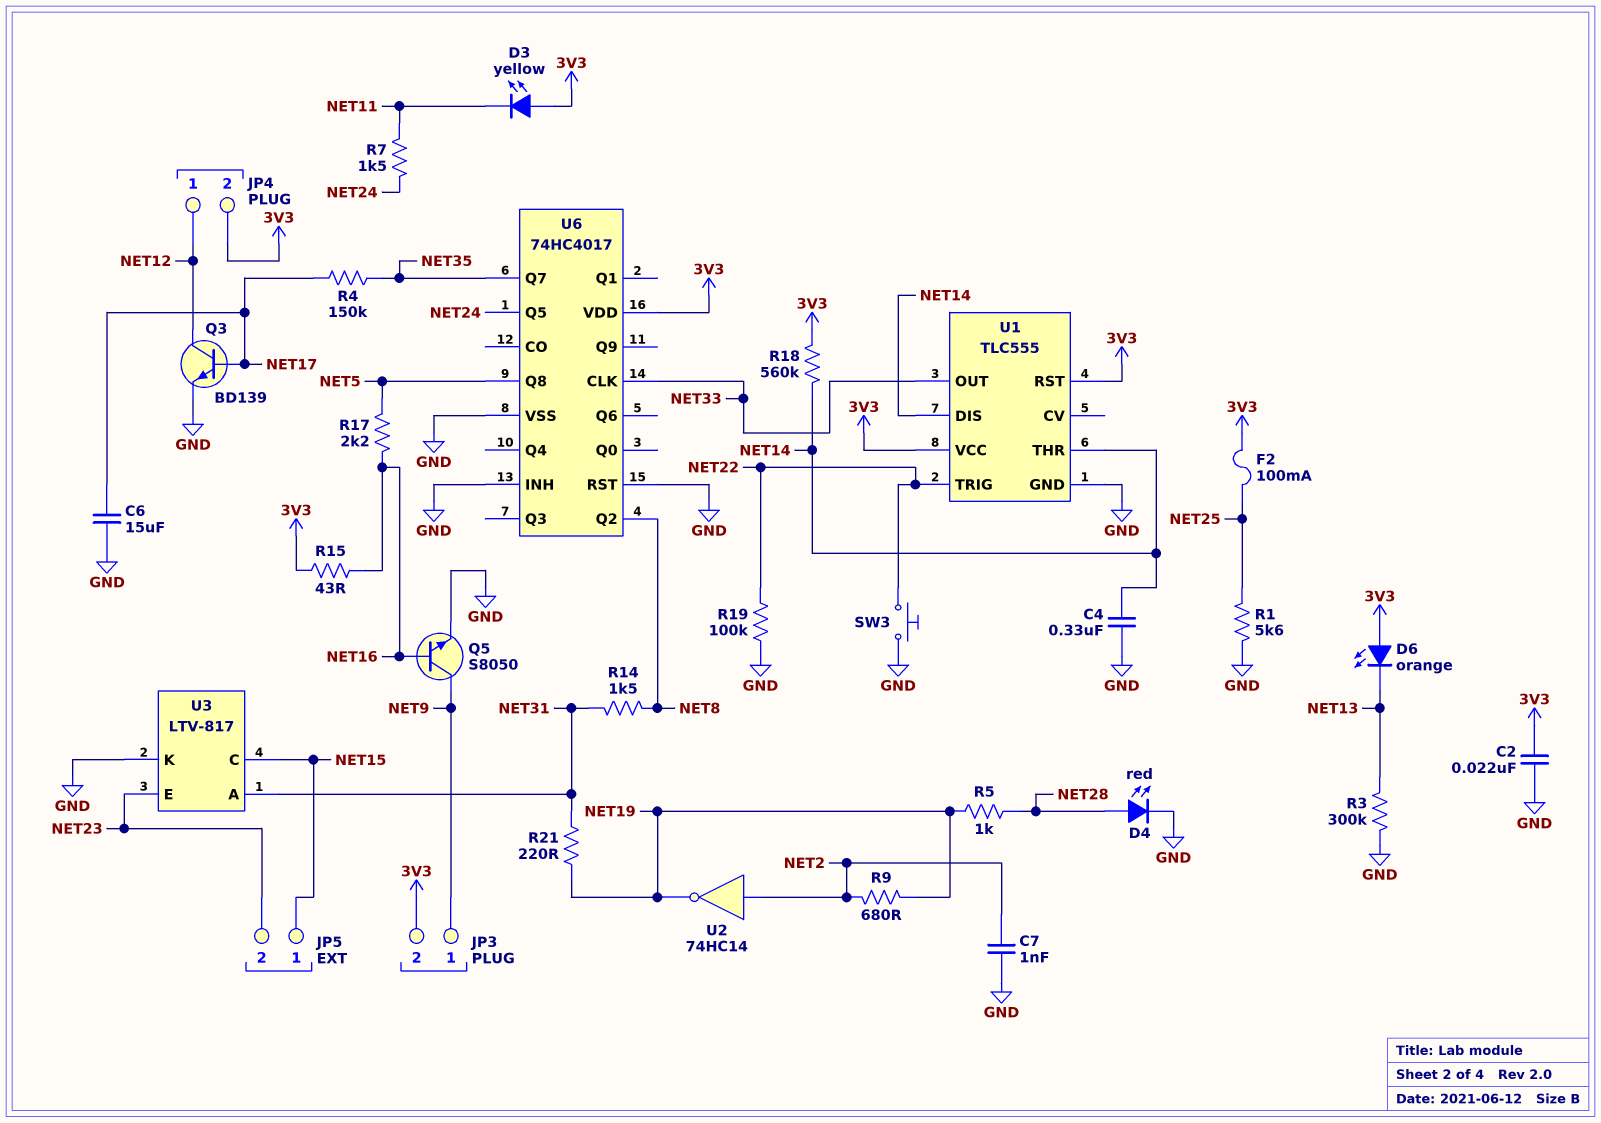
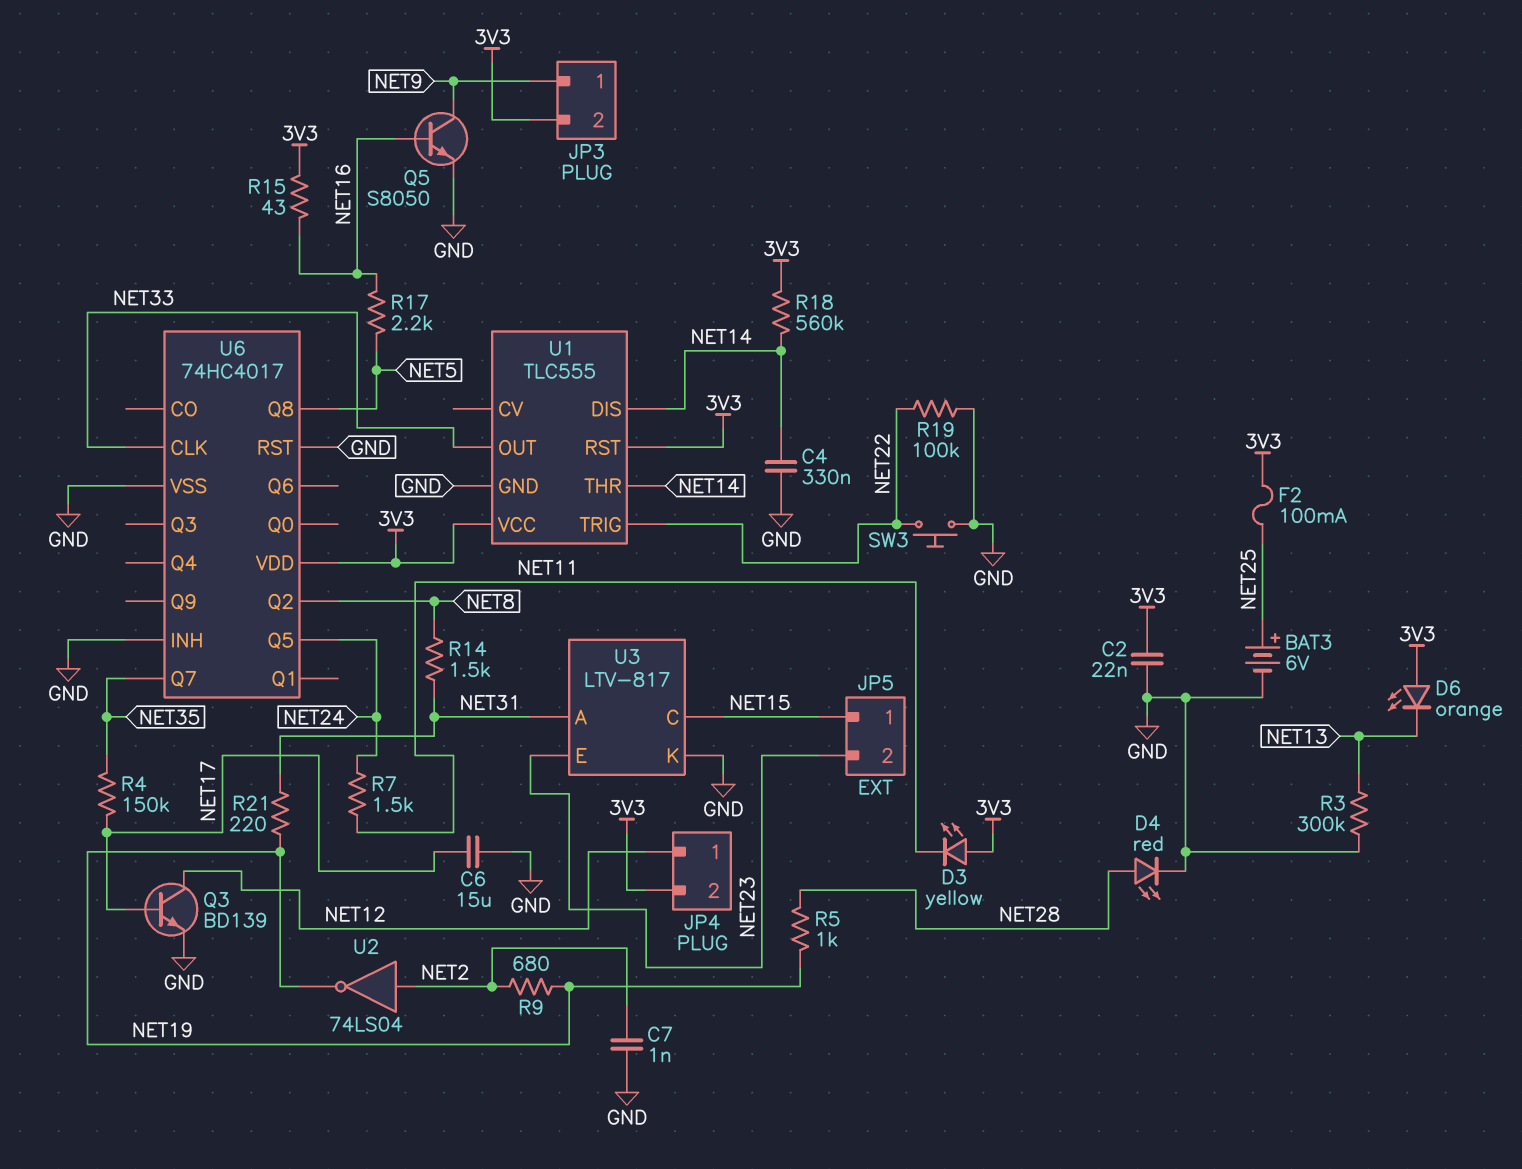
BAT3: none -> 6V (plus NET25, minus GND)
R1: 5.6k (GND, NET25) -> none
U2: NOT 74HC14 (in NET2, out NET19) -> NOT 74LS04 (in NET2, out NET19)

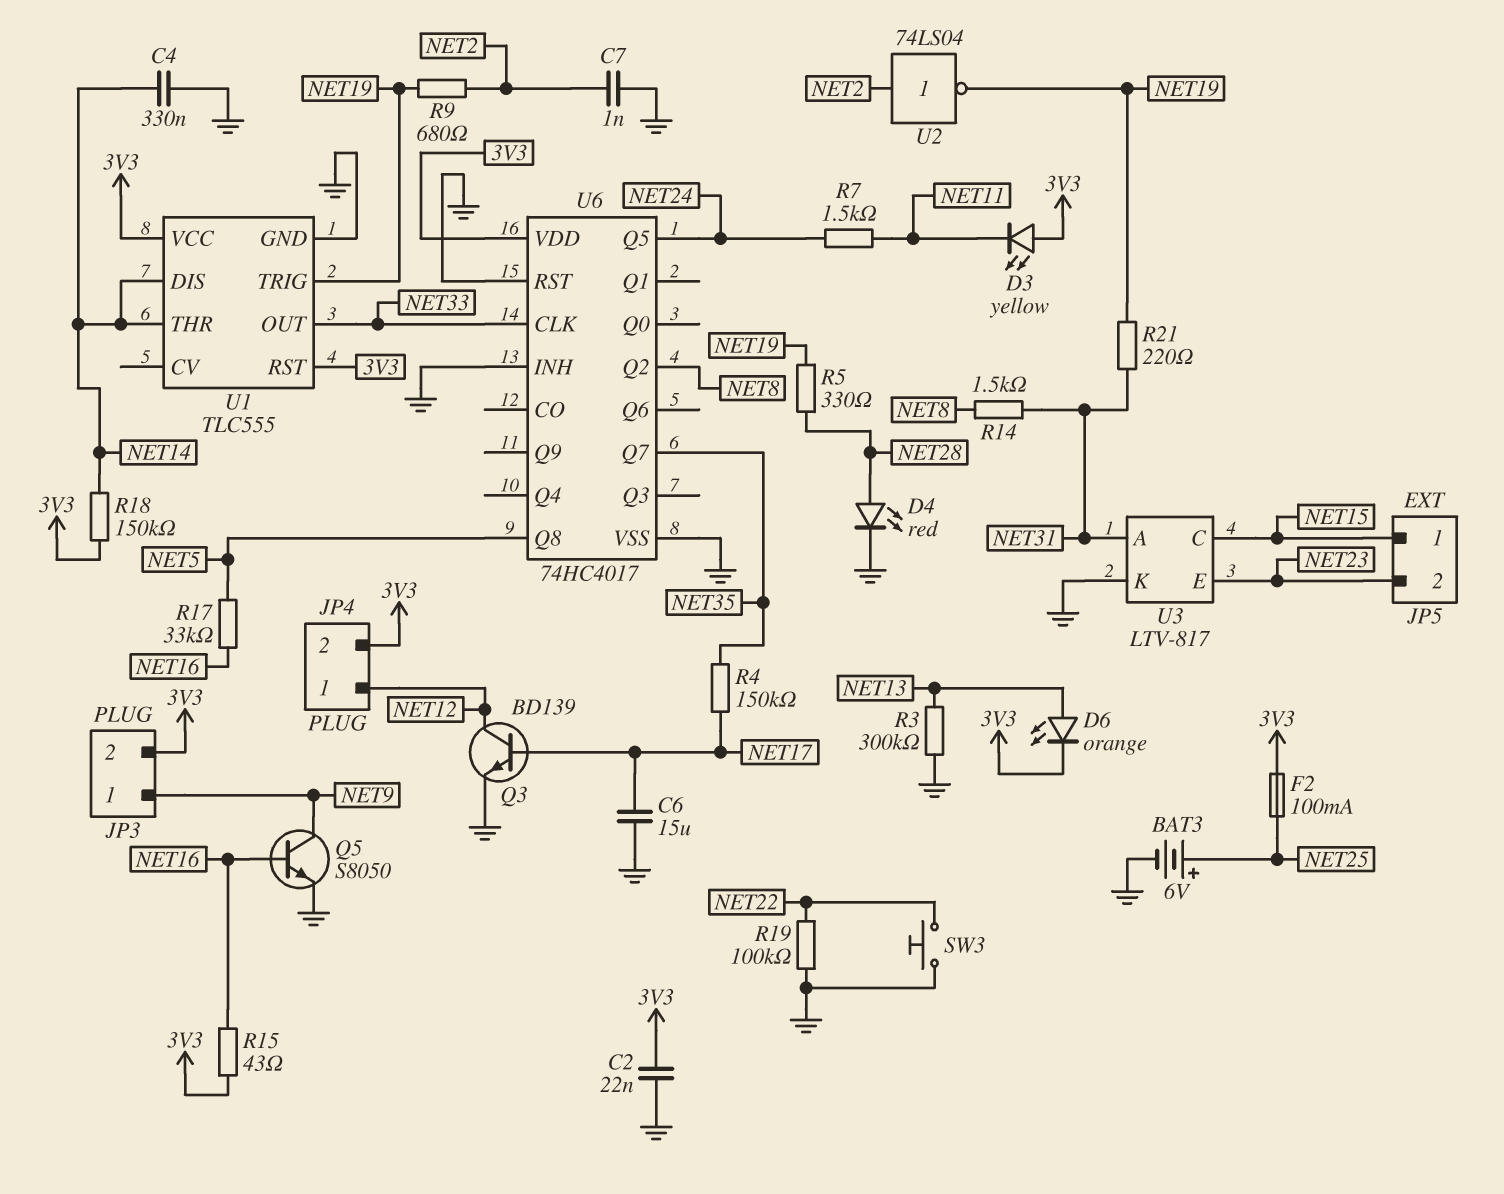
D6: LED orange (A 3V3, K NET13) -> LED orange (A NET13, K 3V3)
R5: 1k (NET19, NET28) -> 330 (NET19, NET28)
R17: 2.2k (NET5, NET16) -> 33k (NET5, NET16)
R18: 560k (3V3, NET14) -> 150k (3V3, NET14)
U1 pin TRIG: NET22 -> NET19

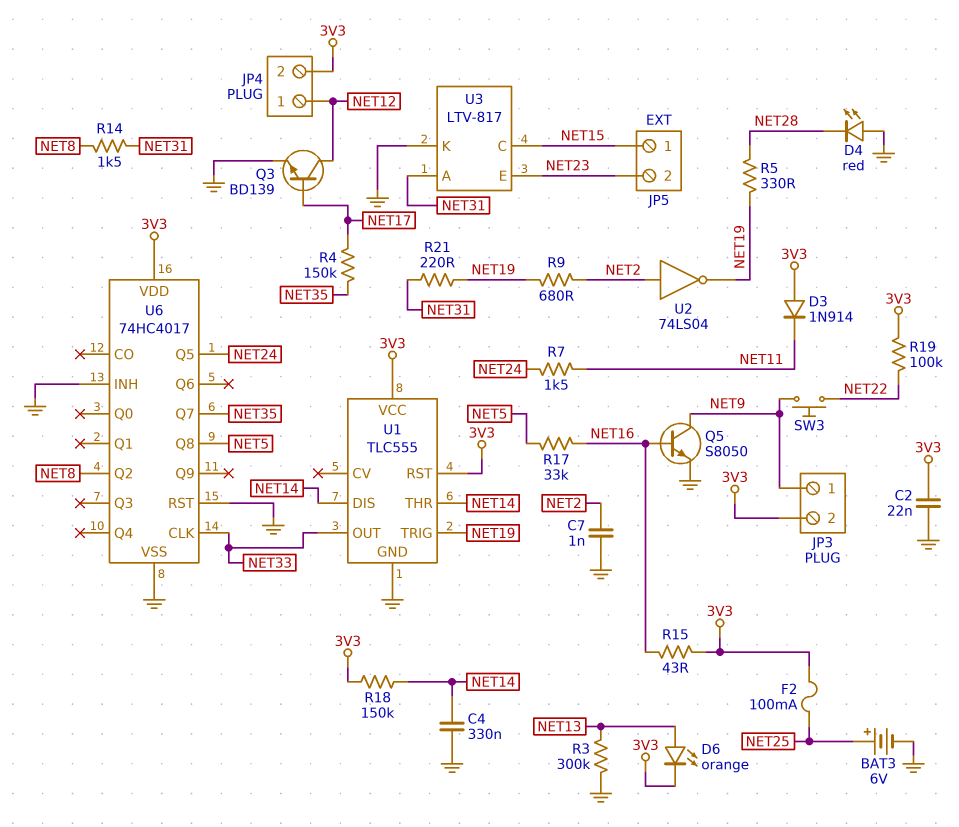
C6: 15uF (GND, NET17) -> none
D3: LED yellow (A 3V3, K NET11) -> diode 1N914 (A 3V3, K NET11)
D4: LED red (A NET28, K GND) -> LED red (A GND, K NET28)
R19: 100k (GND, NET22) -> 100k (3V3, NET22)
SW3: button (GND, NET22) -> button (NET9, NET22)

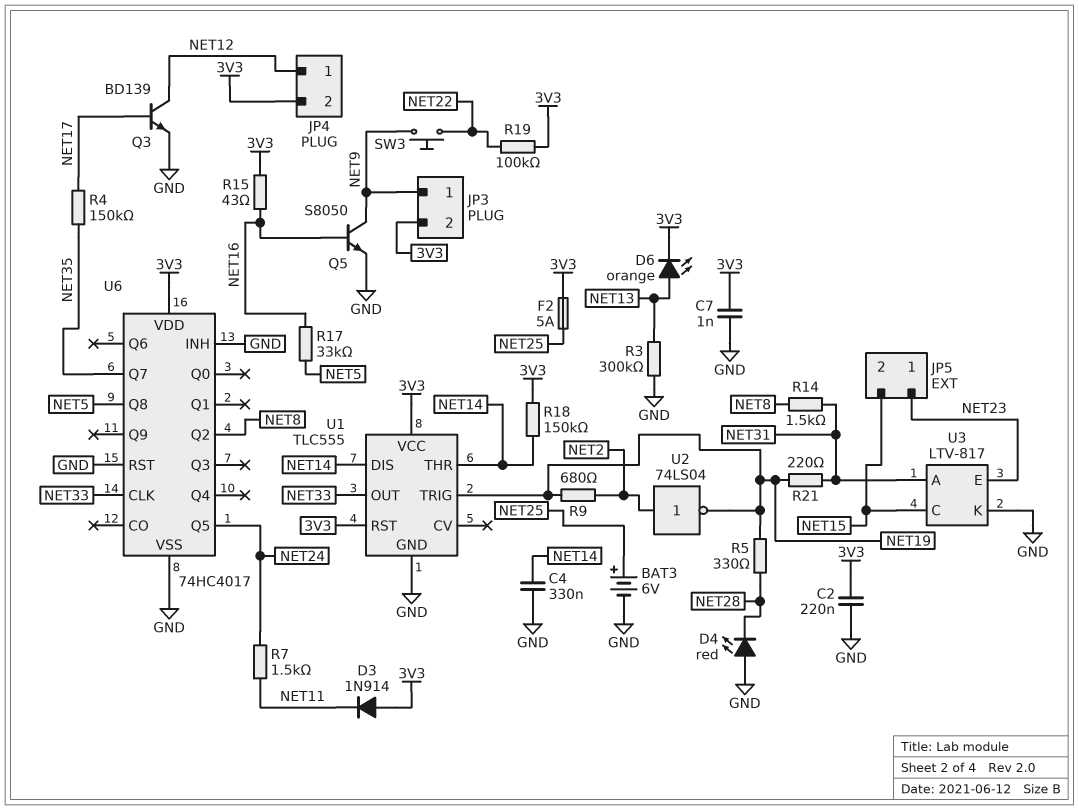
C2: 22nF (3V3, GND) -> 220nF (3V3, GND)
C7: 1nF (GND, NET2) -> 1nF (3V3, GND)
F2: 100mA (3V3, NET25) -> 5A (3V3, NET25)
JP5 pin 1: NET15 -> NET23
JP5 pin 2: NET23 -> NET15

